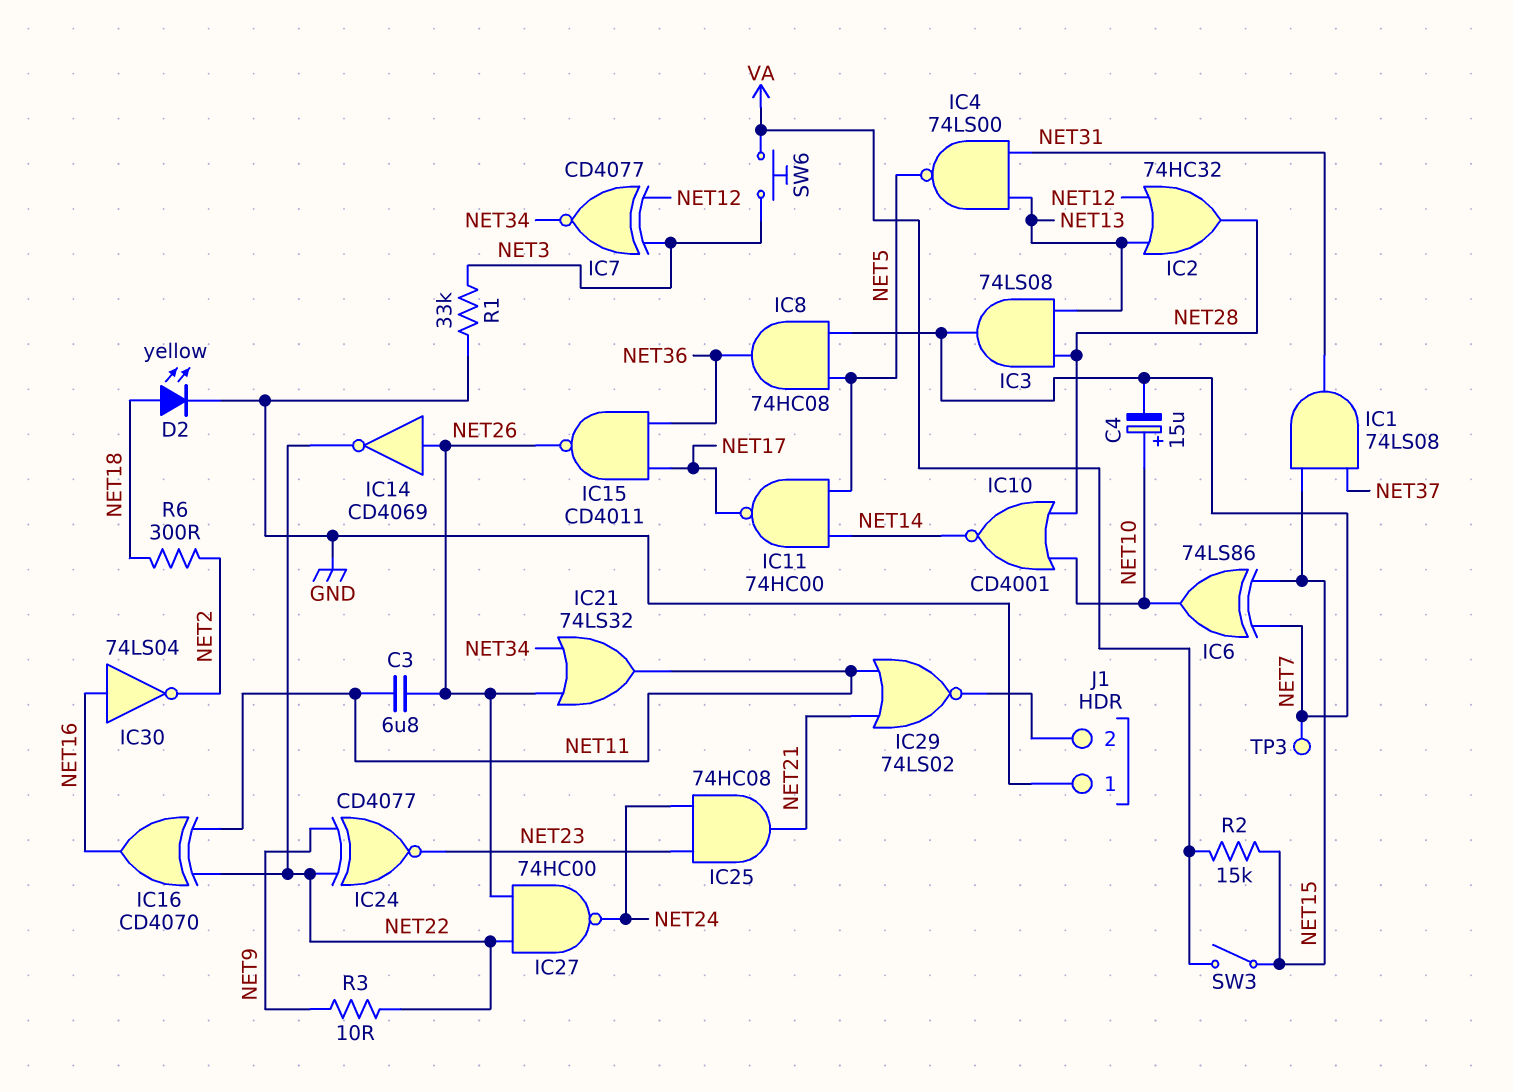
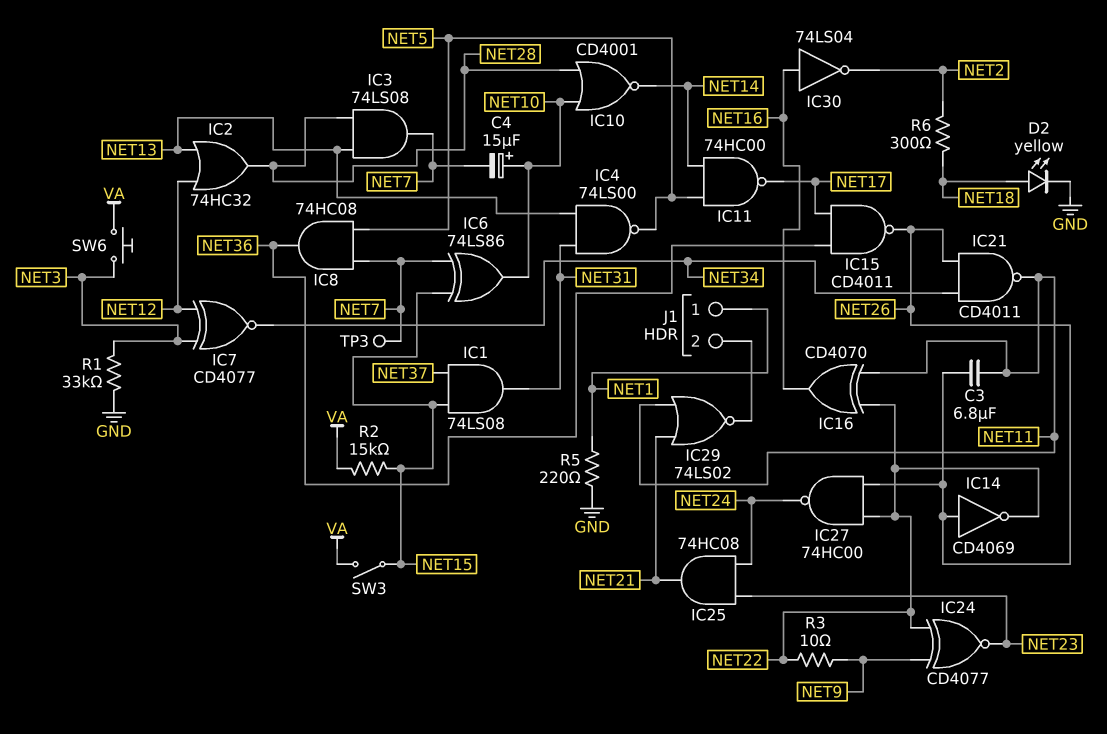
IC21: OR 74LS32 (in NET26, in NET34, out NET11) -> NAND CD4011 (in NET26, in NET34, out NET11)
J1 pin 1: GND -> NET1
R5: none -> 220 (GND, NET1)

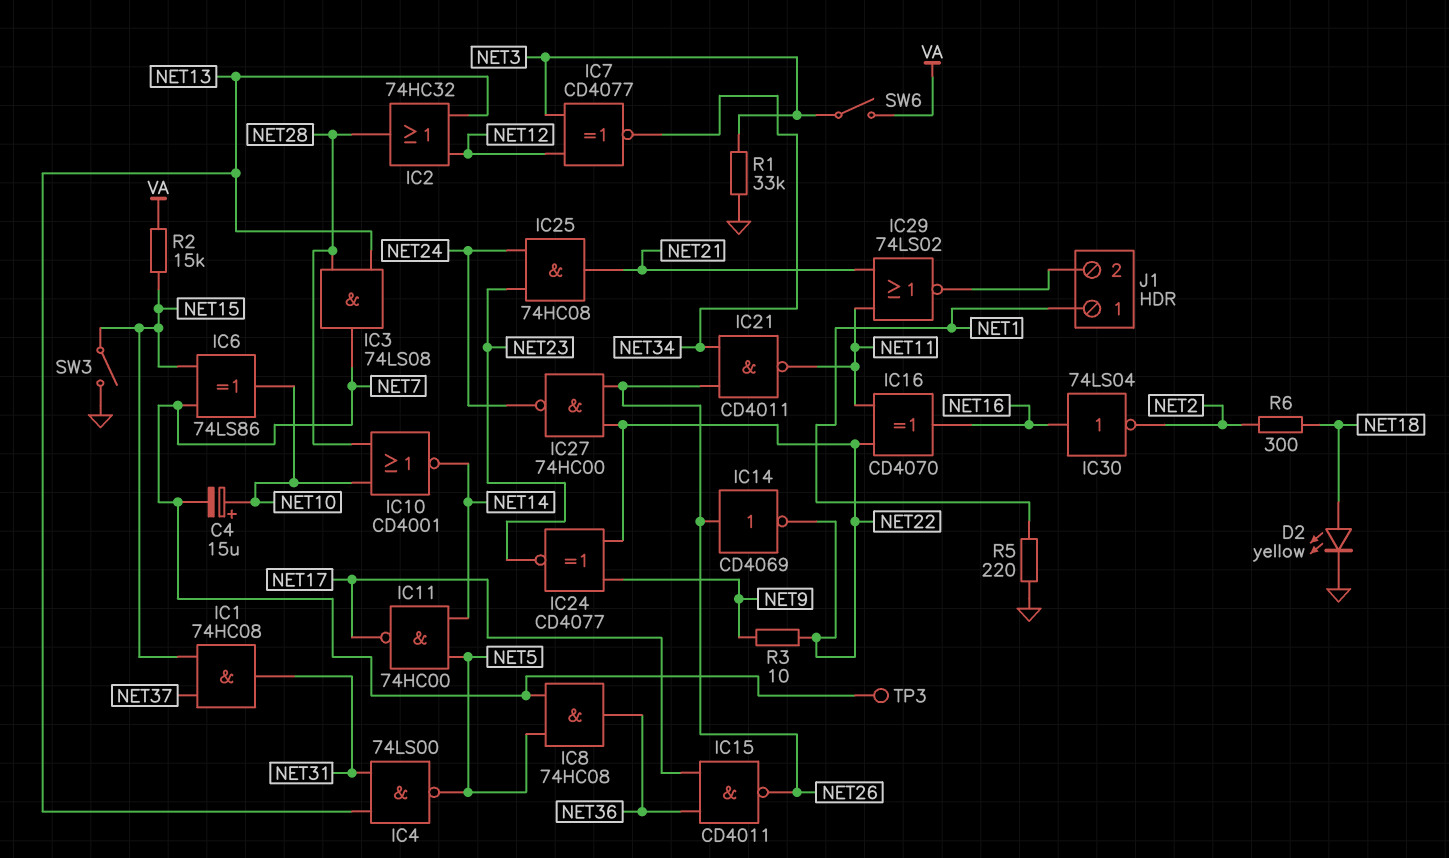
C3: 6.8uF (NET11, NET26) -> none
IC1: AND 74LS08 (in NET15, in NET37, out NET31) -> AND 74HC08 (in NET15, in NET37, out NET31)
SW3: switch (NET15, VA) -> switch (GND, NET15)
SW6: button (NET3, VA) -> switch (NET3, VA)

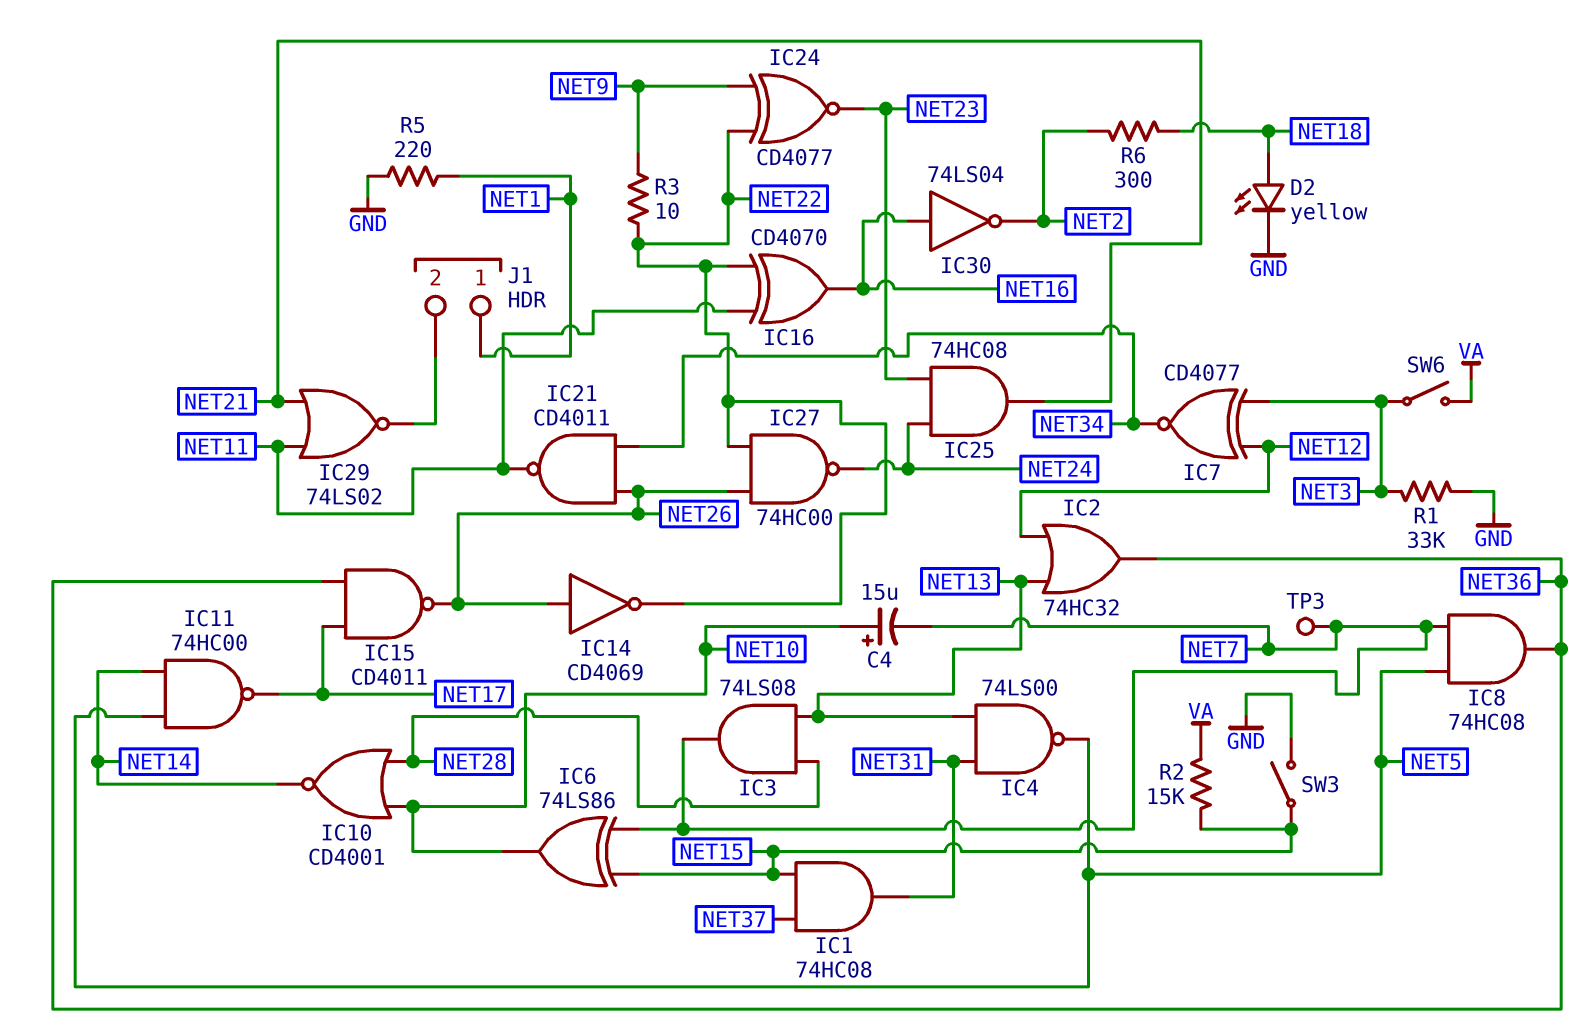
IC2: OR 74HC32 (in NET12, in NET13, out NET28) -> OR 74HC32 (in NET12, in NET13, out NET36)

